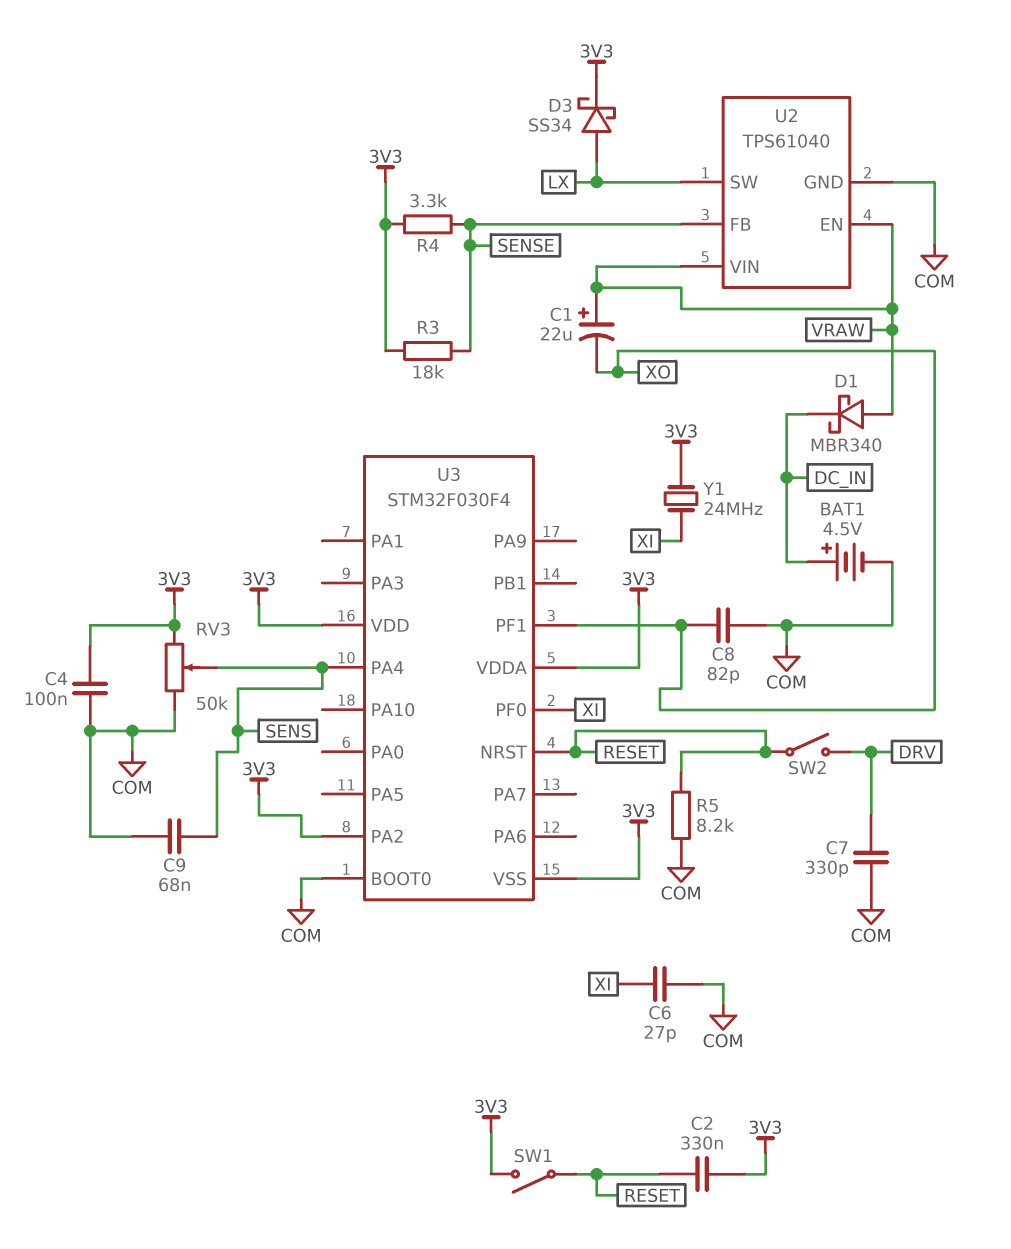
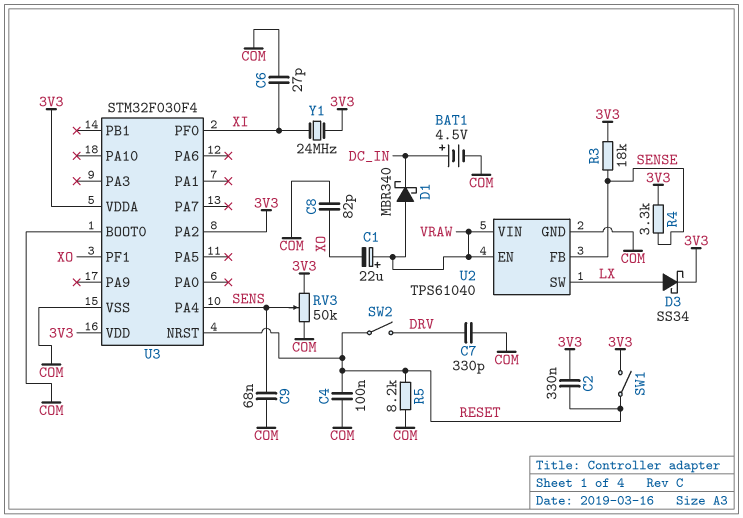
C4: 100nF (3V3, COM) -> 100nF (COM, RESET)
U3 pin VSS: 3V3 -> COM

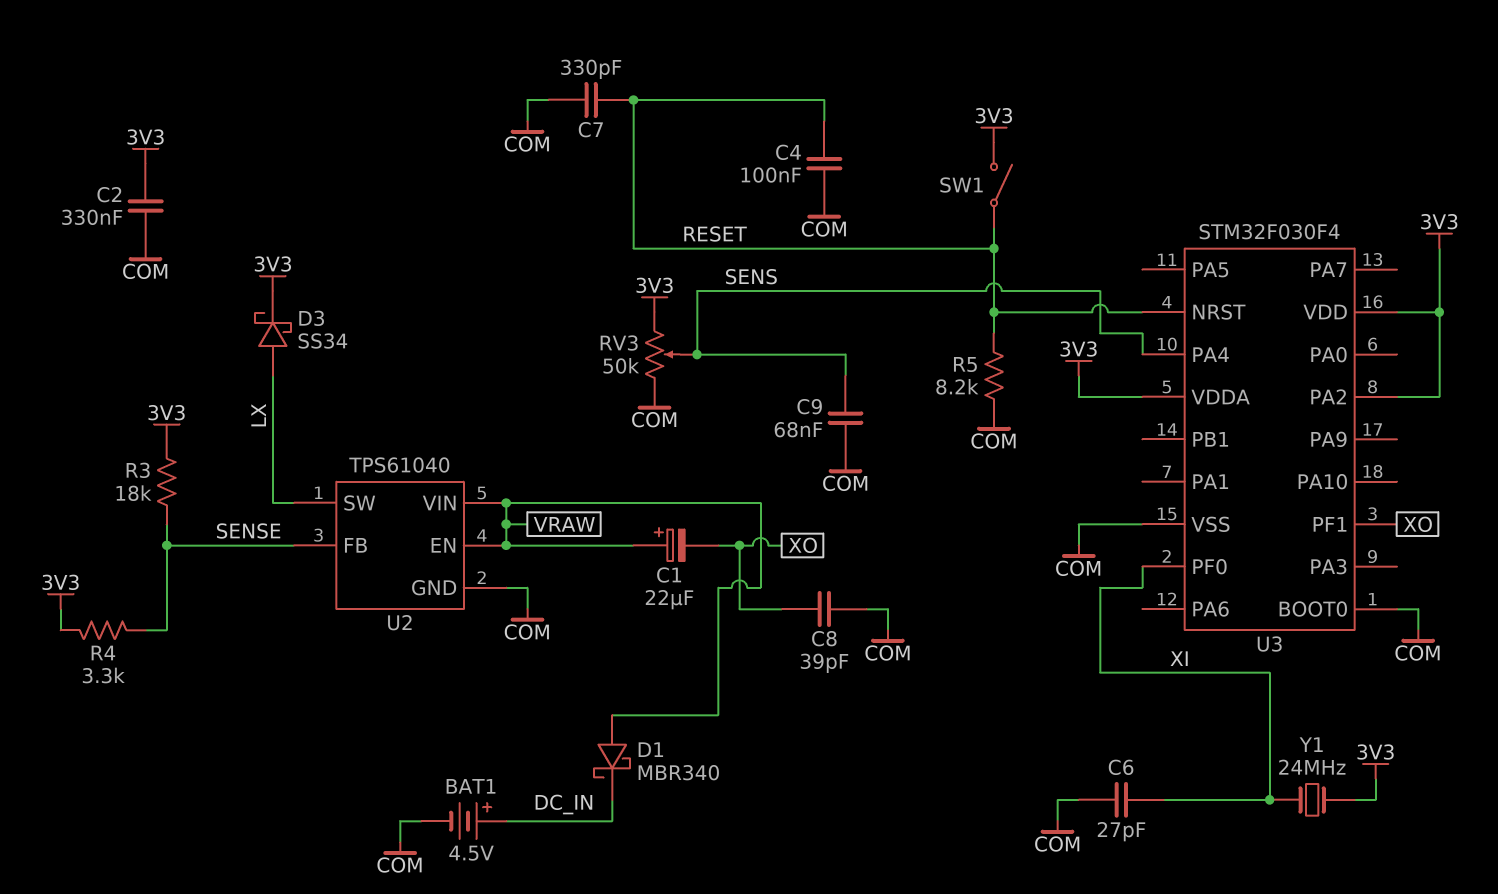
C2: 330nF (3V3, RESET) -> 330nF (3V3, COM)
C7: 330pF (COM, DRV) -> 330pF (COM, RESET)
C8: 82pF (COM, XO) -> 39pF (COM, XO)
SW2: switch (DRV, RESET) -> none

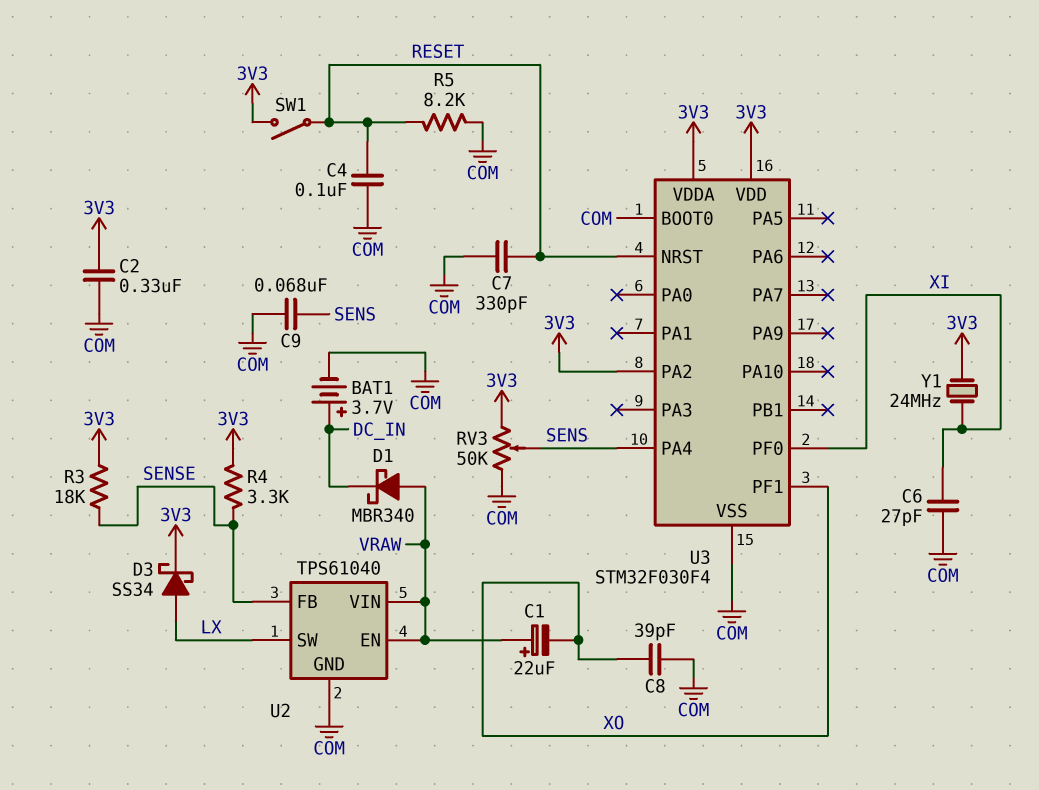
BAT1: 4.5V (plus DC_IN, minus COM) -> 3.7V (plus DC_IN, minus COM)

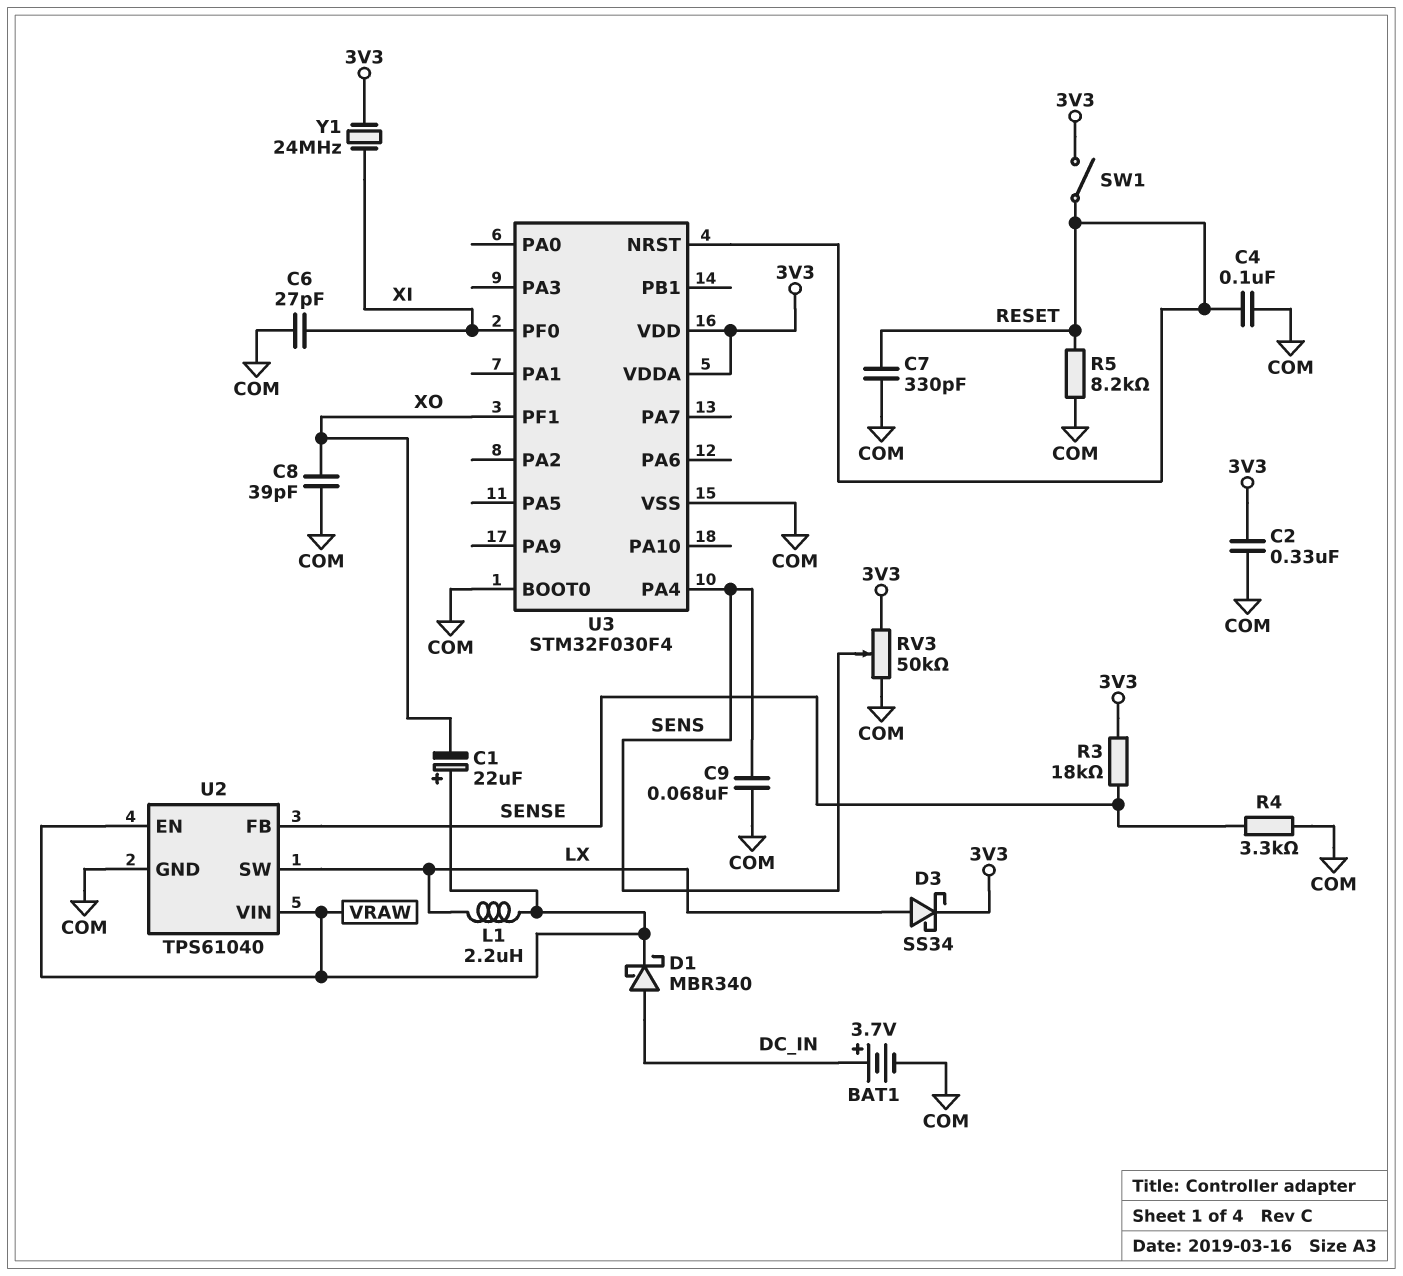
D1: schottky MBR340 (A VRAW, K DC_IN) -> schottky MBR340 (A DC_IN, K VRAW)
L1: none -> 2.2uH (LX, VRAW)
R4: 3.3k (3V3, SENSE) -> 3.3k (COM, SENSE)
U3 pin PA2: 3V3 -> none

